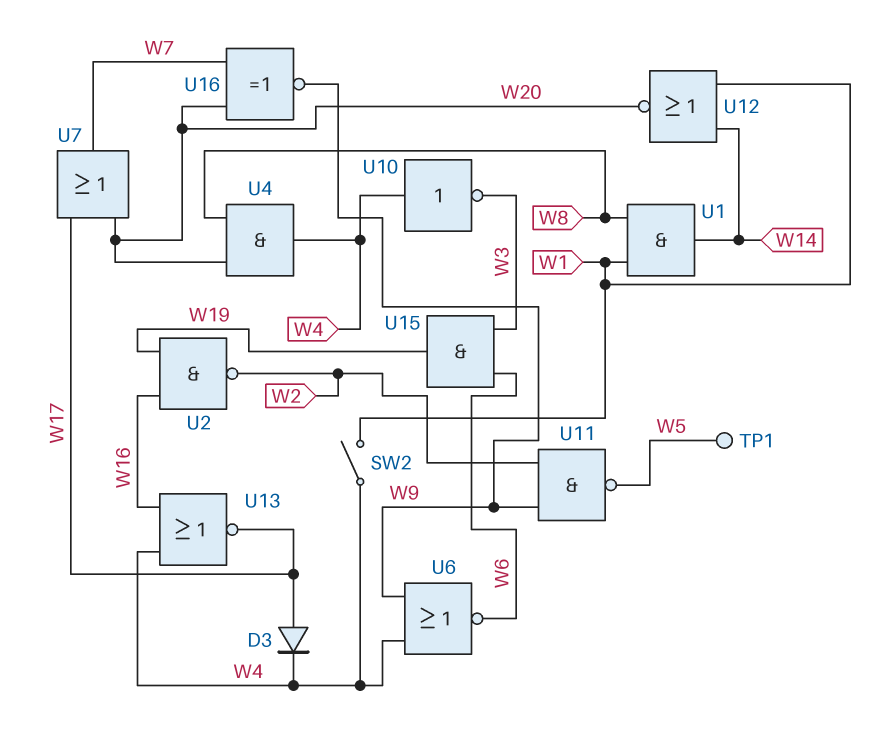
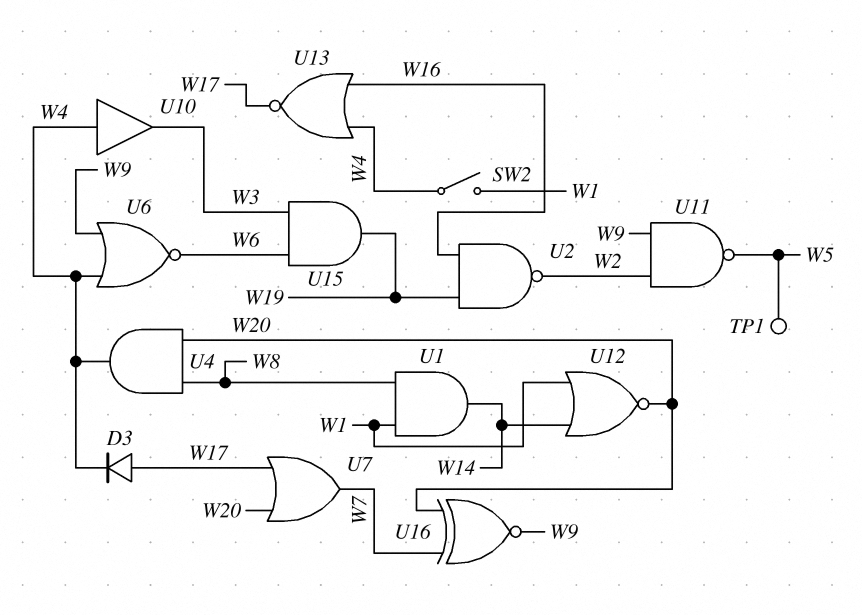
U10: NOT (in W4, out W3) -> buffer (in W4, out W3)

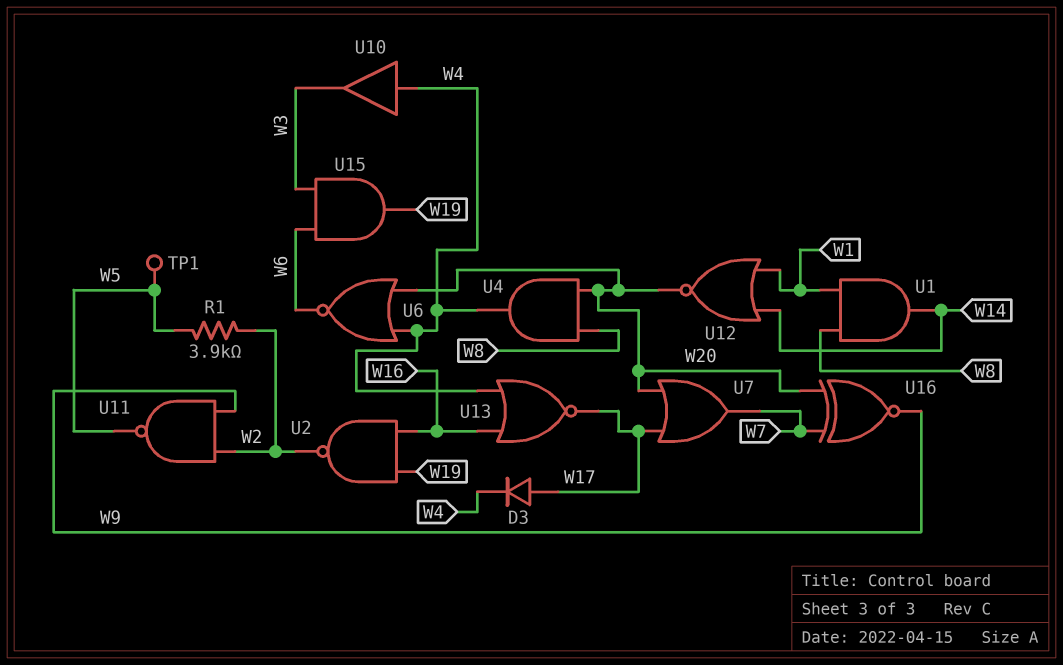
R1: none -> 3.9k (W2, W5)
SW2: switch (W1, W4) -> none
U6: NOR (in W4, in W9, out W6) -> NOR (in W4, in W20, out W6)

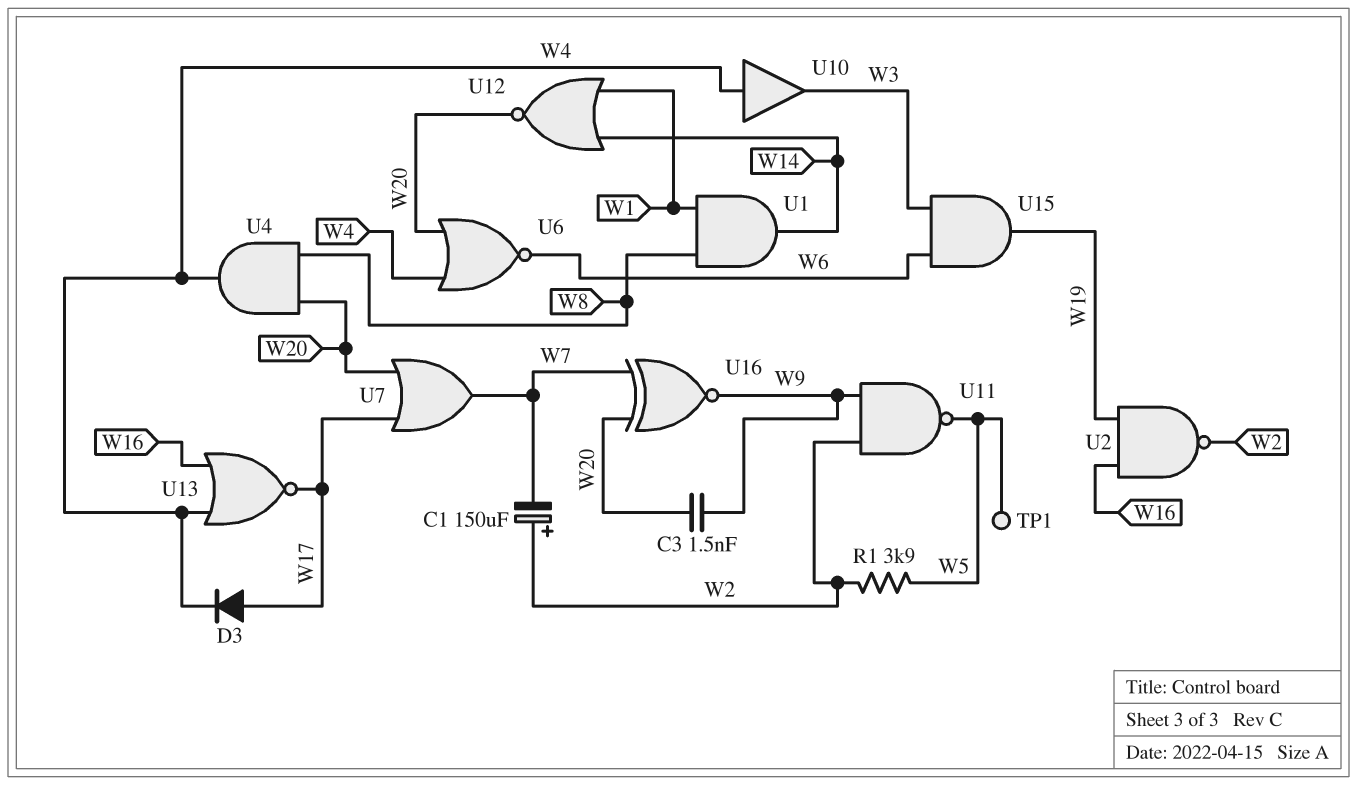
C1: none -> 150uF (plus W2, minus W7)
C3: none -> 1.5nF (W9, W20)

